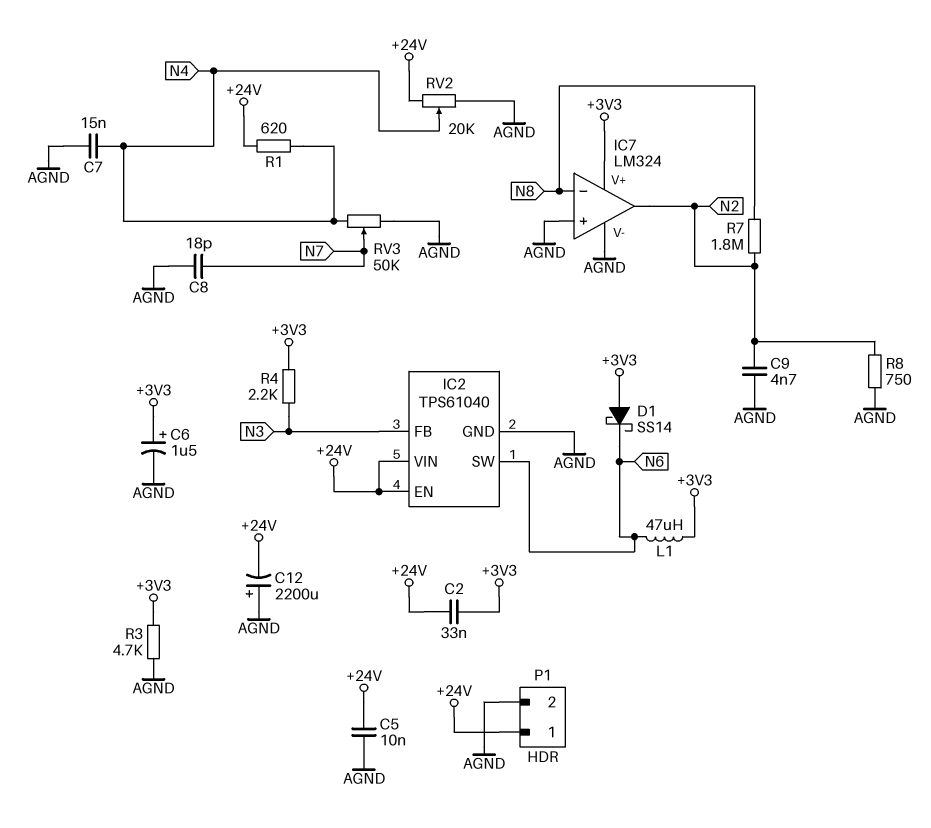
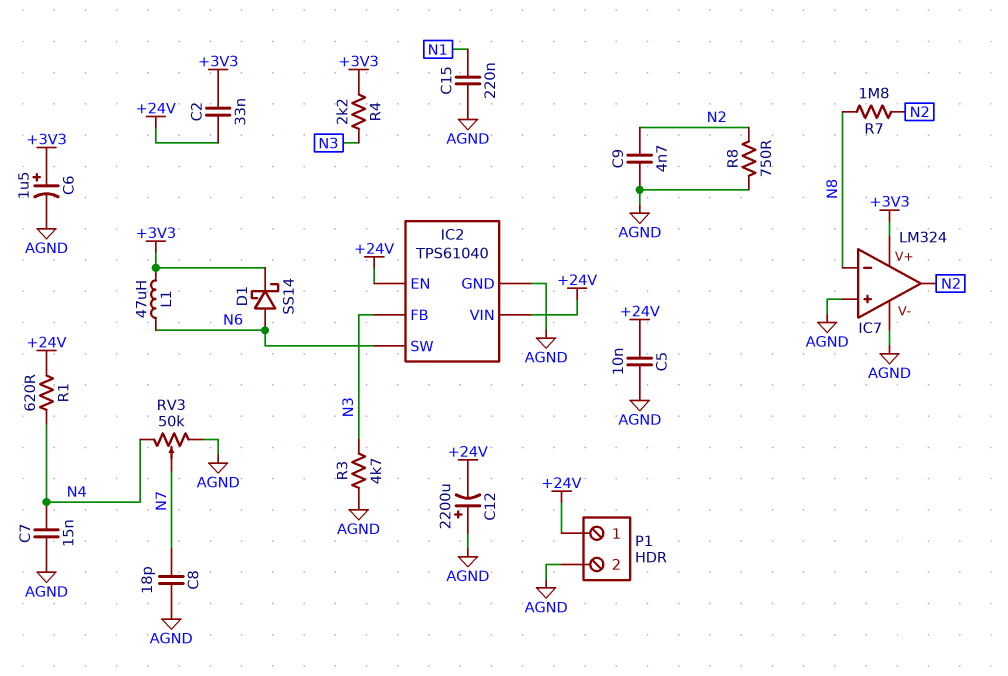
C15: none -> 220nF (AGND, N1)
D1: schottky SS14 (A +3V3, K N6) -> schottky SS14 (A N6, K +3V3)
R3: 4.7k (+3V3, AGND) -> 4.7k (AGND, N3)
RV2: 20k (+24V, AGND, wiper N4) -> none

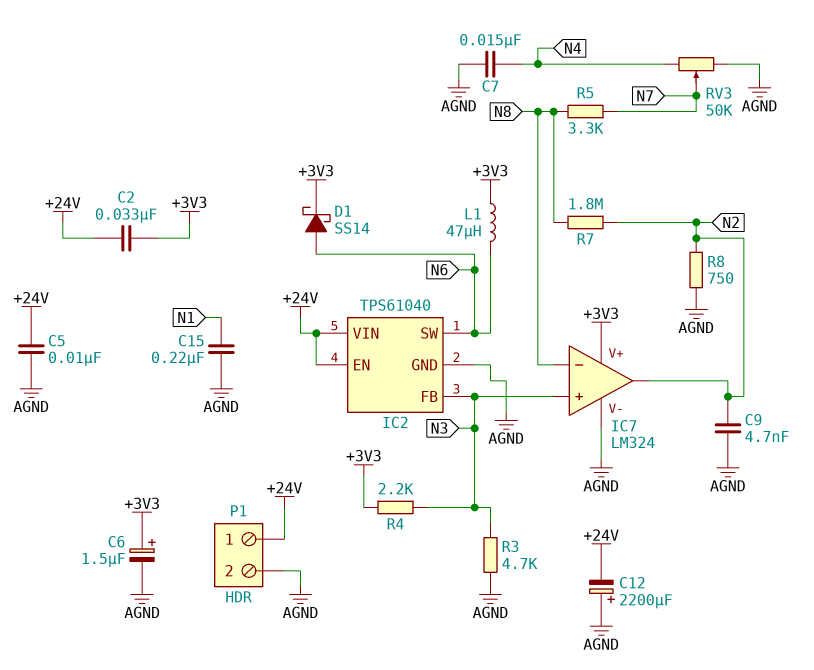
C8: 18pF (AGND, N7) -> none
IC7 pin in+: AGND -> N3
R1: 620 (+24V, N4) -> none
R5: none -> 3.3k (N7, N8)

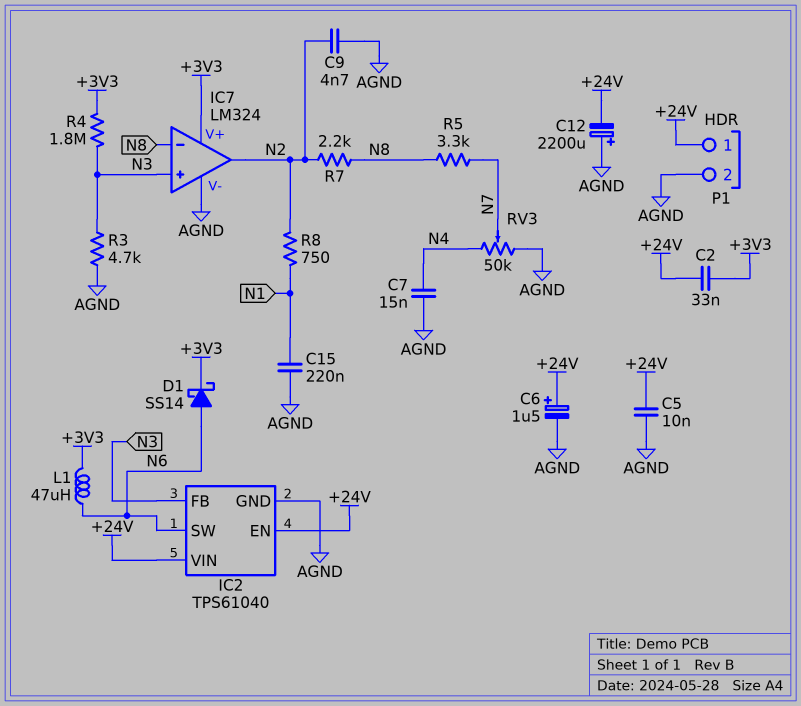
C6: 1.5uF (plus +3V3, minus AGND) -> 1.5uF (plus +24V, minus AGND)
R4: 2.2k (+3V3, N3) -> 1.8M (+3V3, N3)
R7: 1.8M (N2, N8) -> 2.2k (N2, N8)
R8: 750 (AGND, N2) -> 750 (N1, N2)

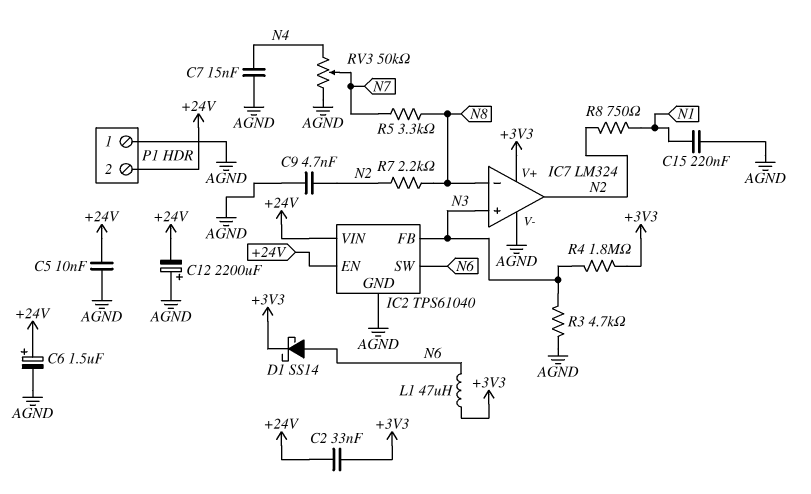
P1 pin 1: +24V -> AGND
P1 pin 2: AGND -> +24V

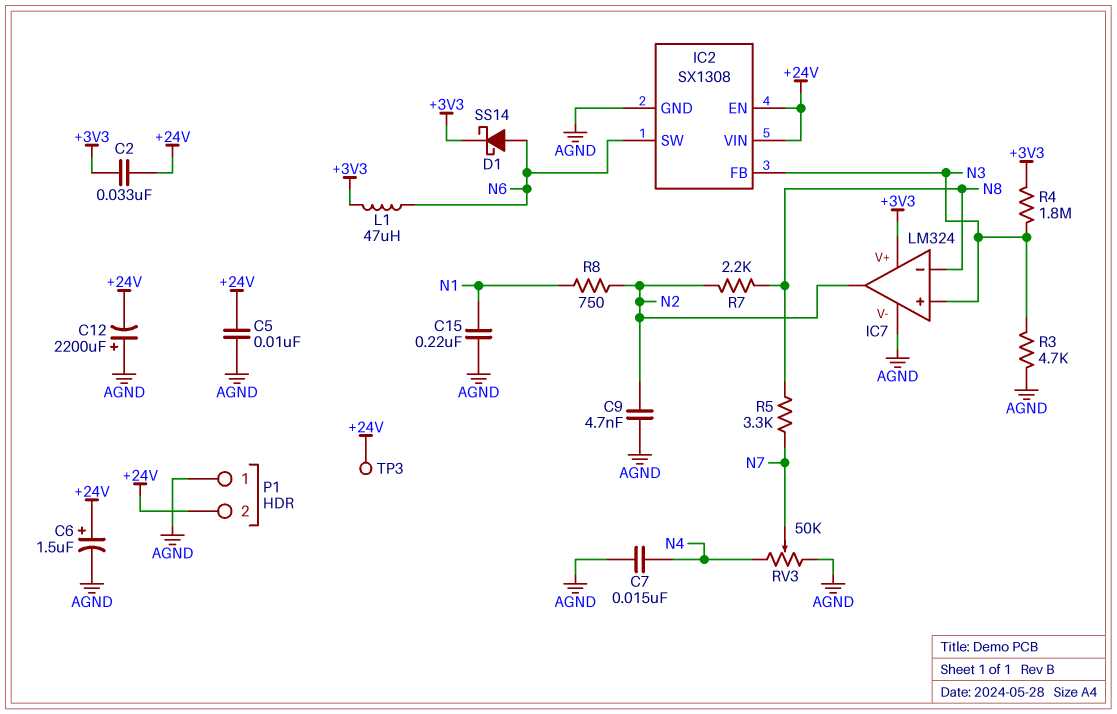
IC2: TPS61040 -> SX1308
TP3: none -> test point (+24V)

